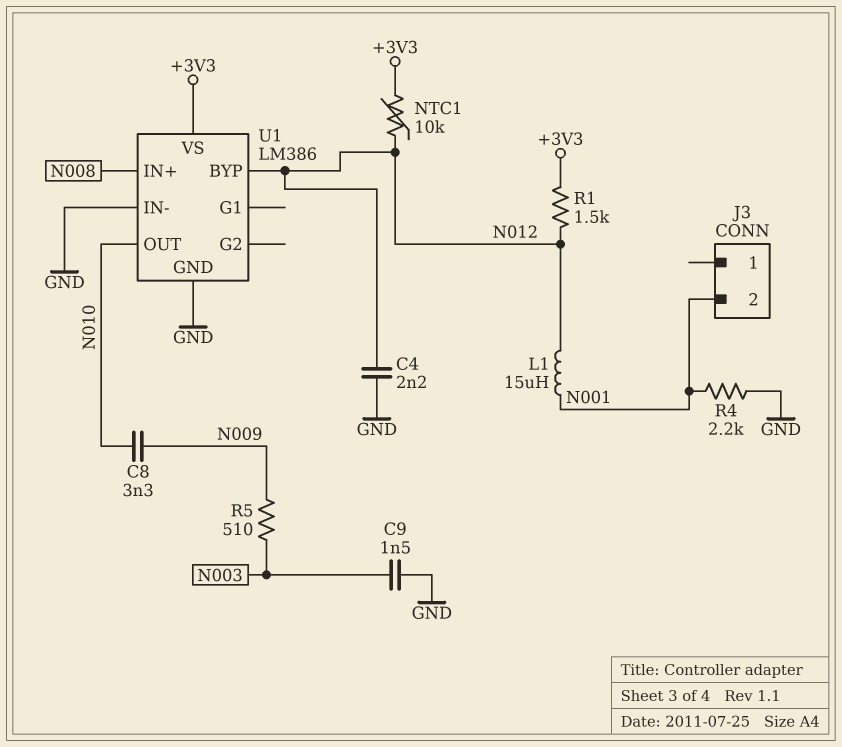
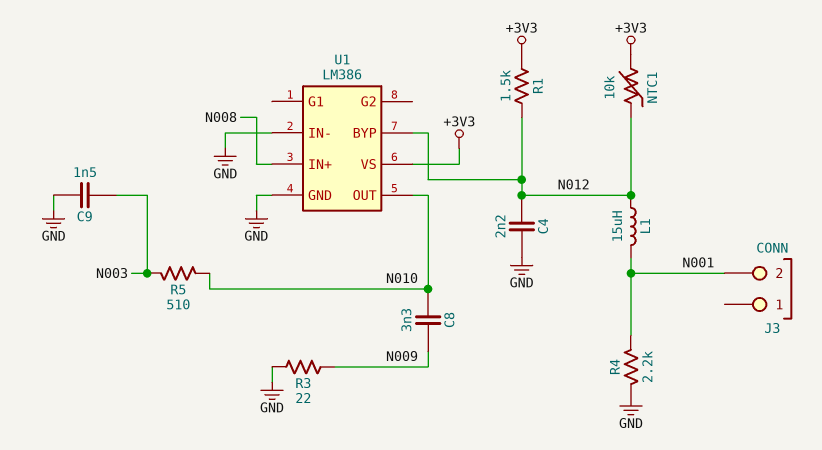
R3: none -> 22 (GND, N009)
R5: 510 (N003, N009) -> 510 (N003, N010)

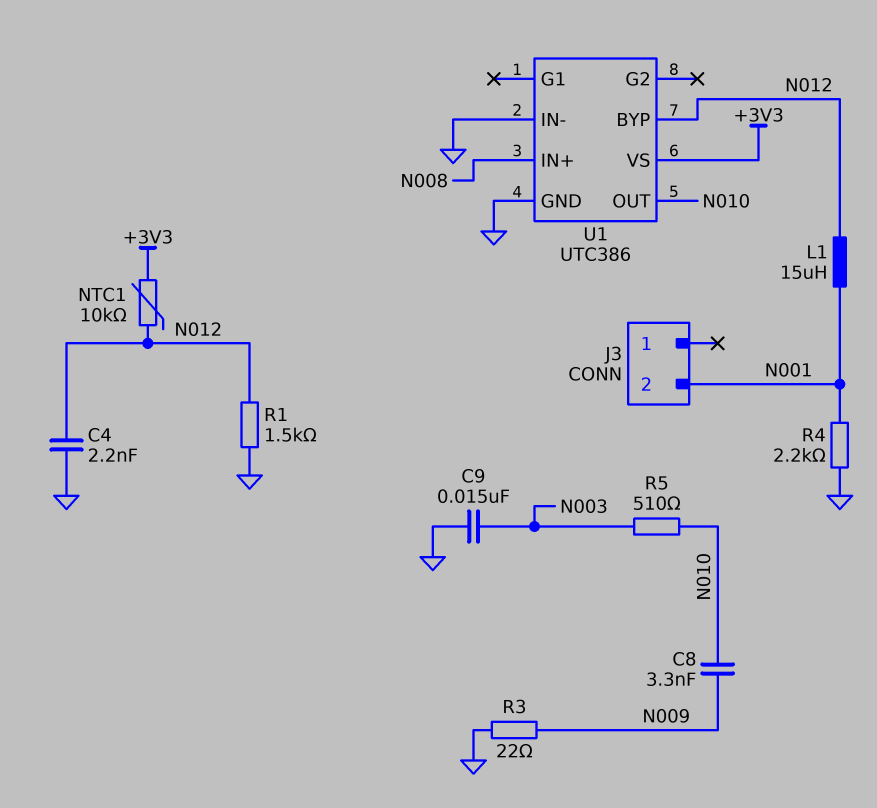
C9: 1.5nF (GND, N003) -> 15nF (GND, N003)
R1: 1.5k (+3V3, N012) -> 1.5k (GND, N012)
U1: LM386 -> UTC386

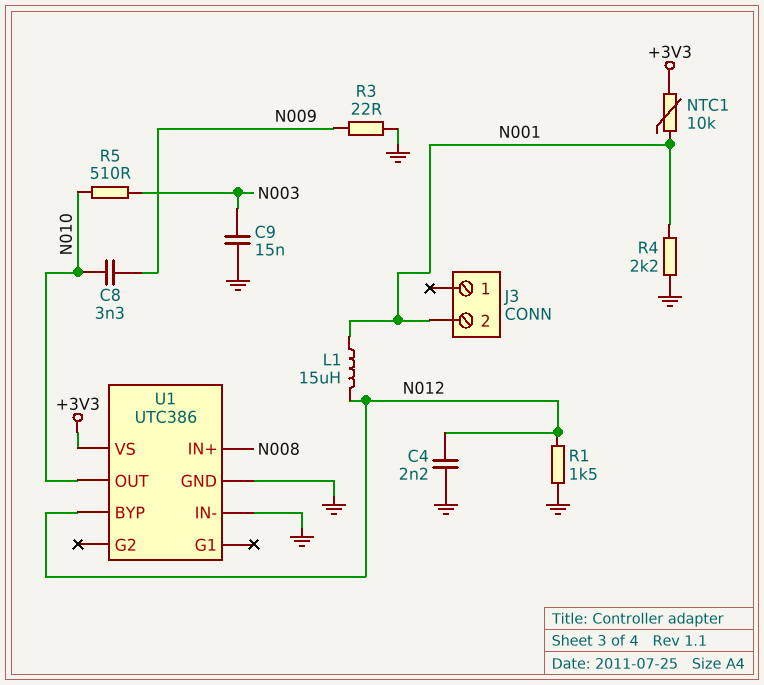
NTC1: 10k (+3V3, N012) -> 10k (+3V3, N001)

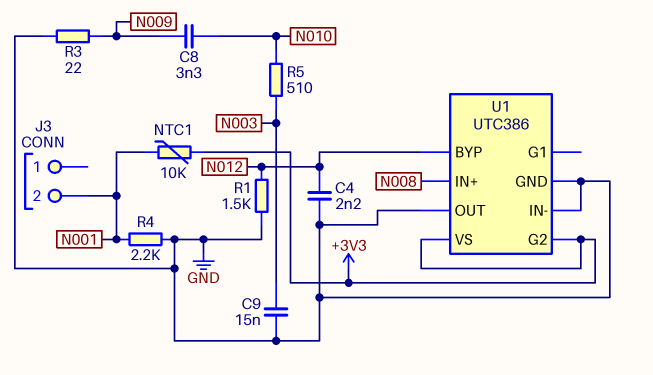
L1: 15uH (N001, N012) -> none
U1 pin G2: none -> +3V3
U1 pin OUT: N010 -> GND

